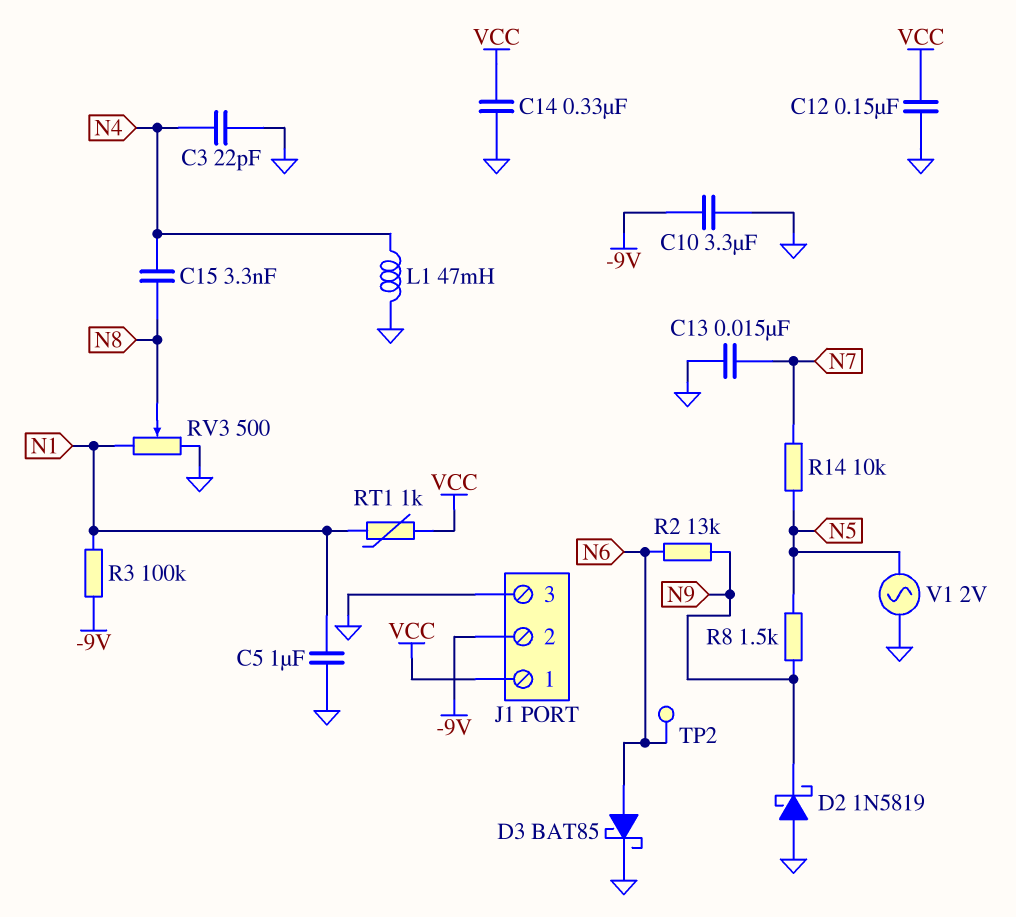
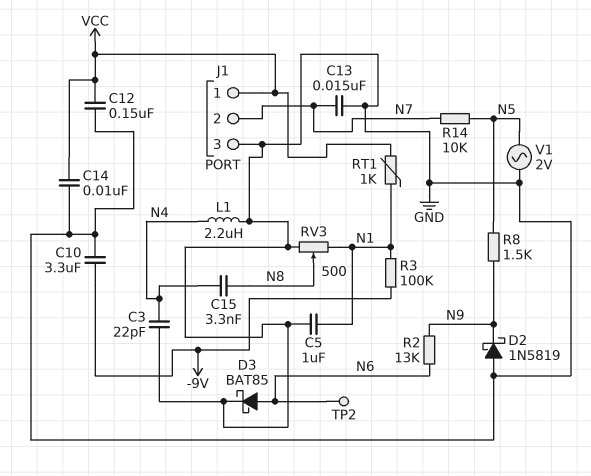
C14: 330nF (GND, VCC) -> 10nF (GND, VCC)
J1 pin 2: -9V -> N7
L1: 47mH (GND, N4) -> 2.2uH (GND, N4)

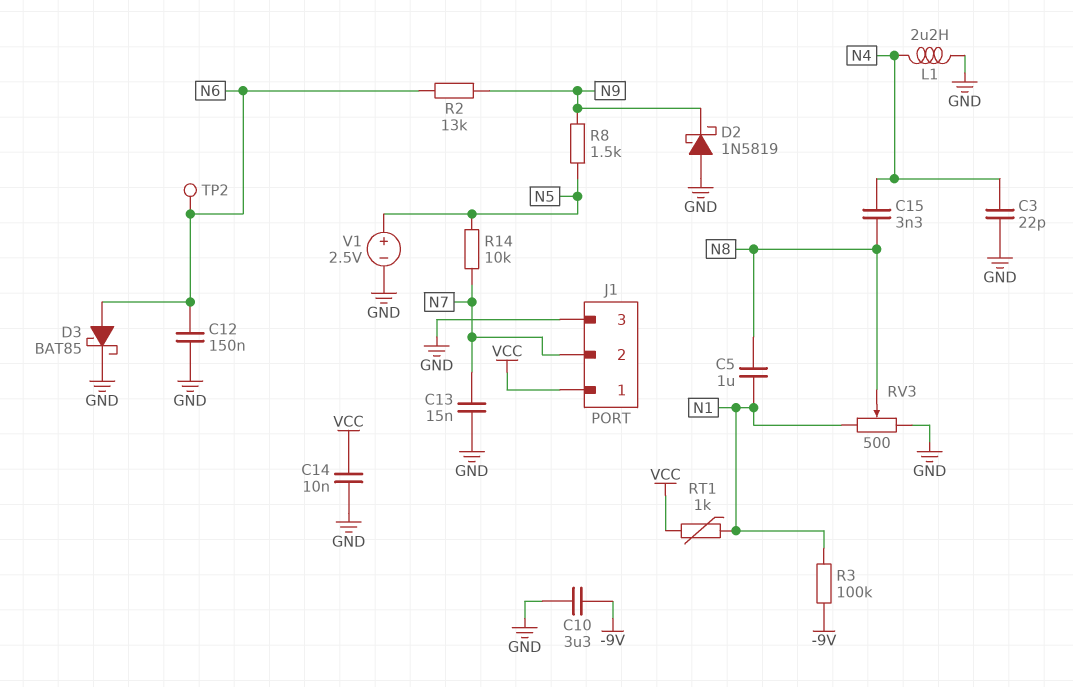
C5: 1uF (GND, N1) -> 1uF (N1, N8)
C12: 150nF (GND, VCC) -> 150nF (GND, N6)
V1: AC 2V (GND, N5) -> 2.5V (plus N5, minus GND)

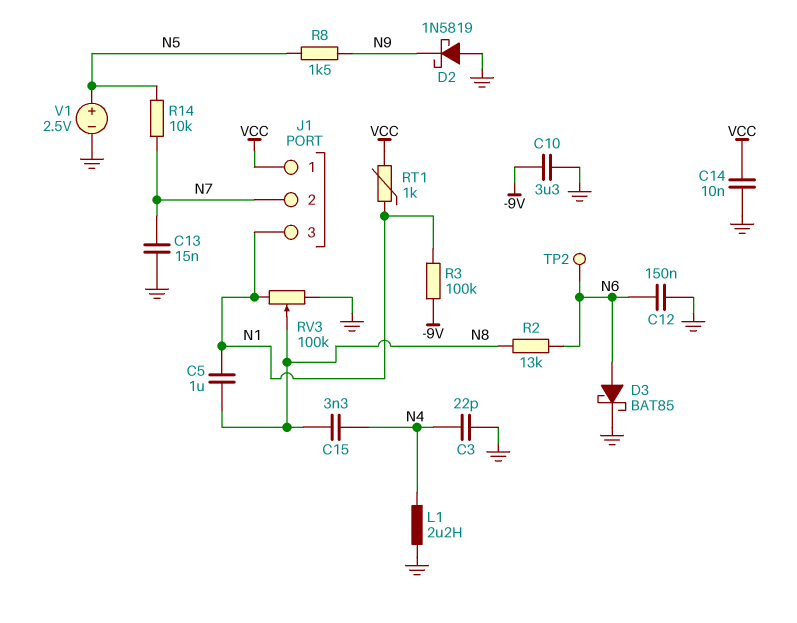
J1 pin 3: GND -> N1
R2: 13k (N6, N9) -> 13k (N6, N8)
RV3: 500 (GND, N1, wiper N8) -> 100k (GND, N1, wiper N8)

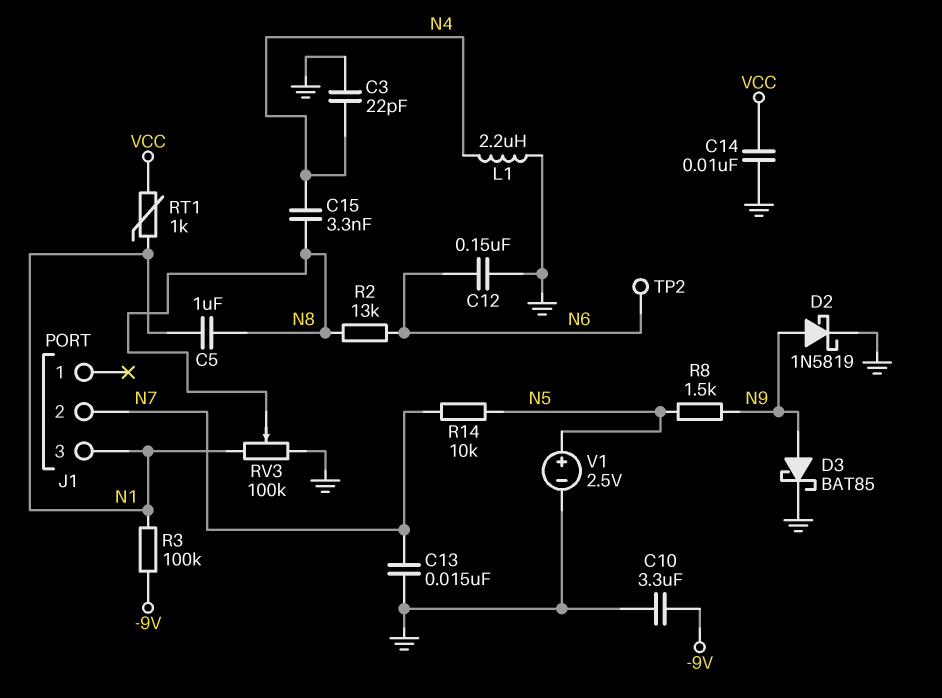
D2: schottky 1N5819 (A GND, K N9) -> schottky 1N5819 (A N9, K GND)
D3: schottky BAT85 (A N6, K GND) -> schottky BAT85 (A N9, K GND)
J1 pin 1: VCC -> none

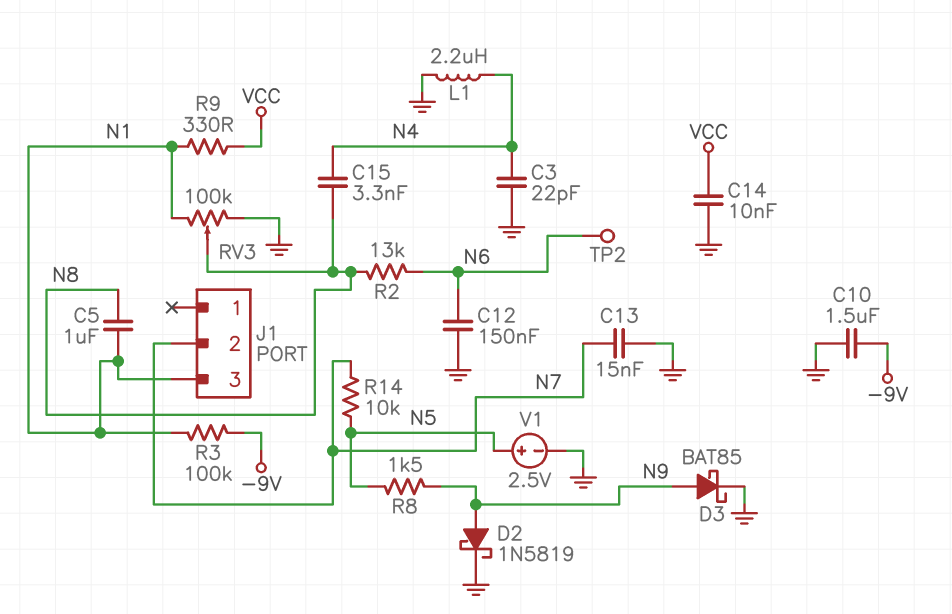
C10: 3.3uF (-9V, GND) -> 1.5uF (-9V, GND)
R9: none -> 330 (N1, VCC)
RT1: 1k (N1, VCC) -> none

